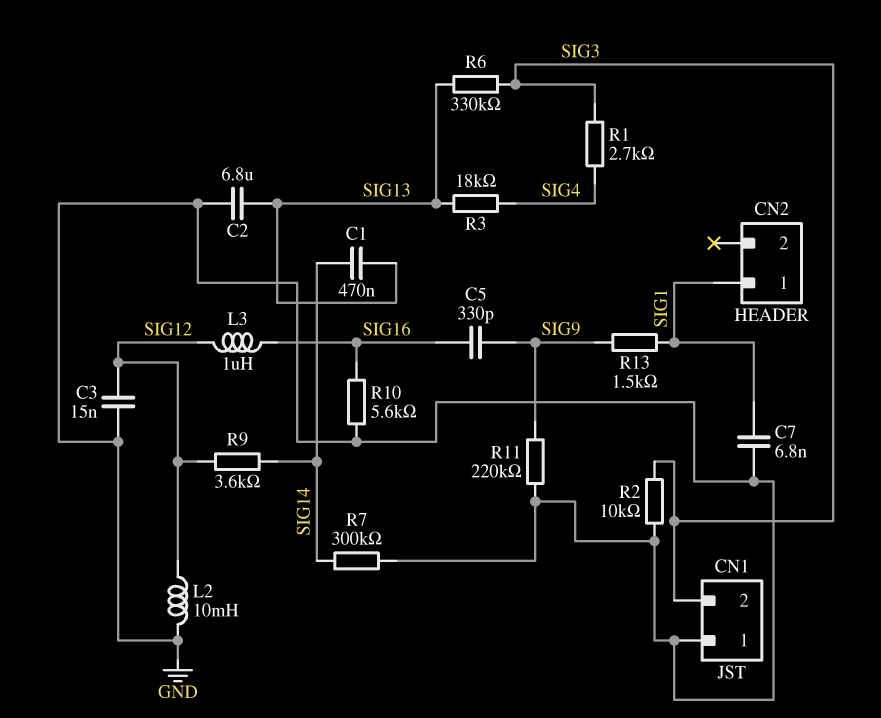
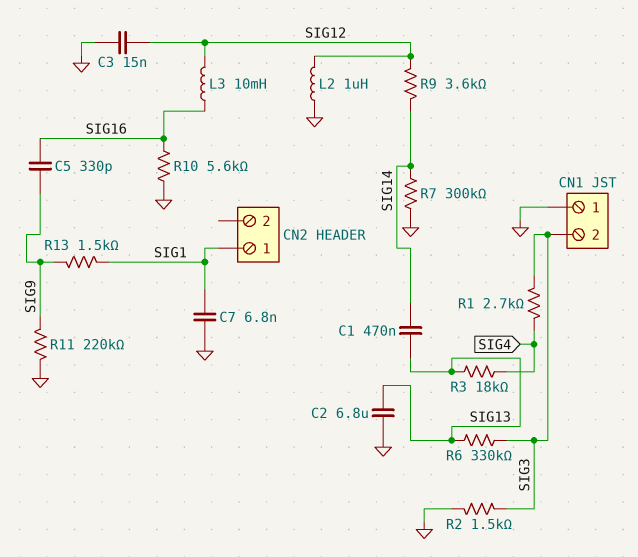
L2: 10mH (GND, SIG12) -> 1uH (GND, SIG12)
L3: 1uH (SIG12, SIG16) -> 10mH (SIG12, SIG16)
R2: 10k (GND, SIG3) -> 1.5k (GND, SIG3)

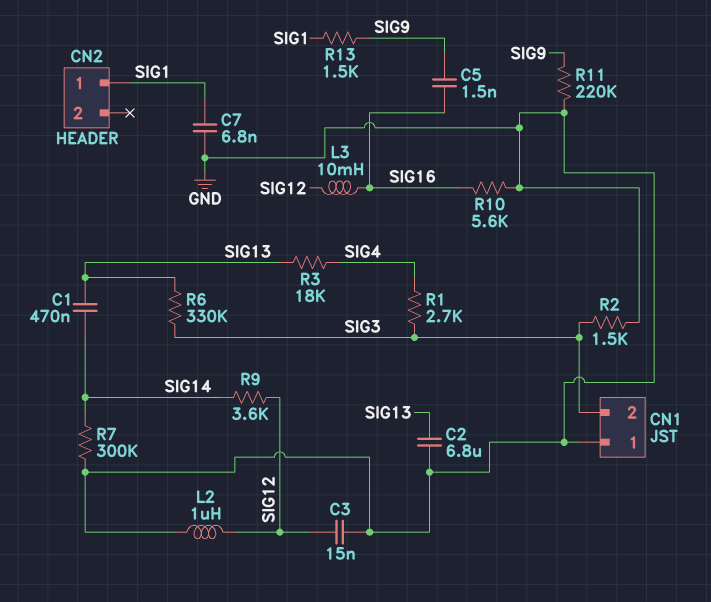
C5: 330pF (SIG9, SIG16) -> 1.5nF (SIG9, SIG16)

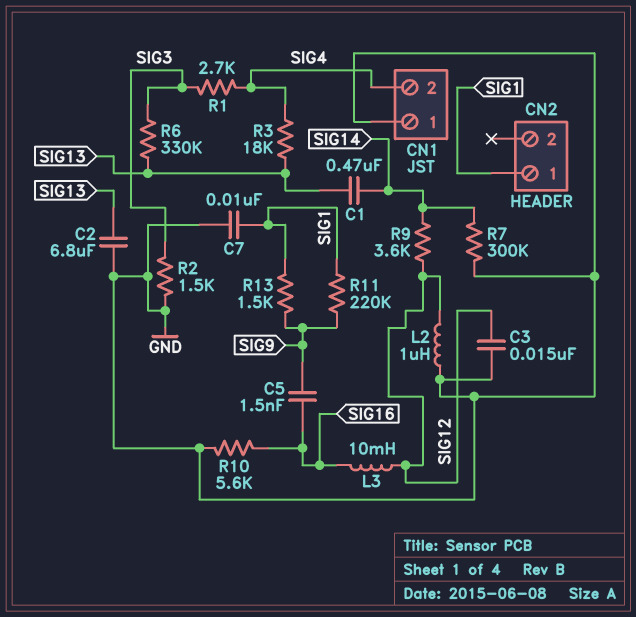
C7: 6.8nF (GND, SIG1) -> 10nF (GND, SIG1)
CN1 pin 2: SIG3 -> SIG4
R11: 220k (GND, SIG9) -> 220k (SIG1, SIG9)

